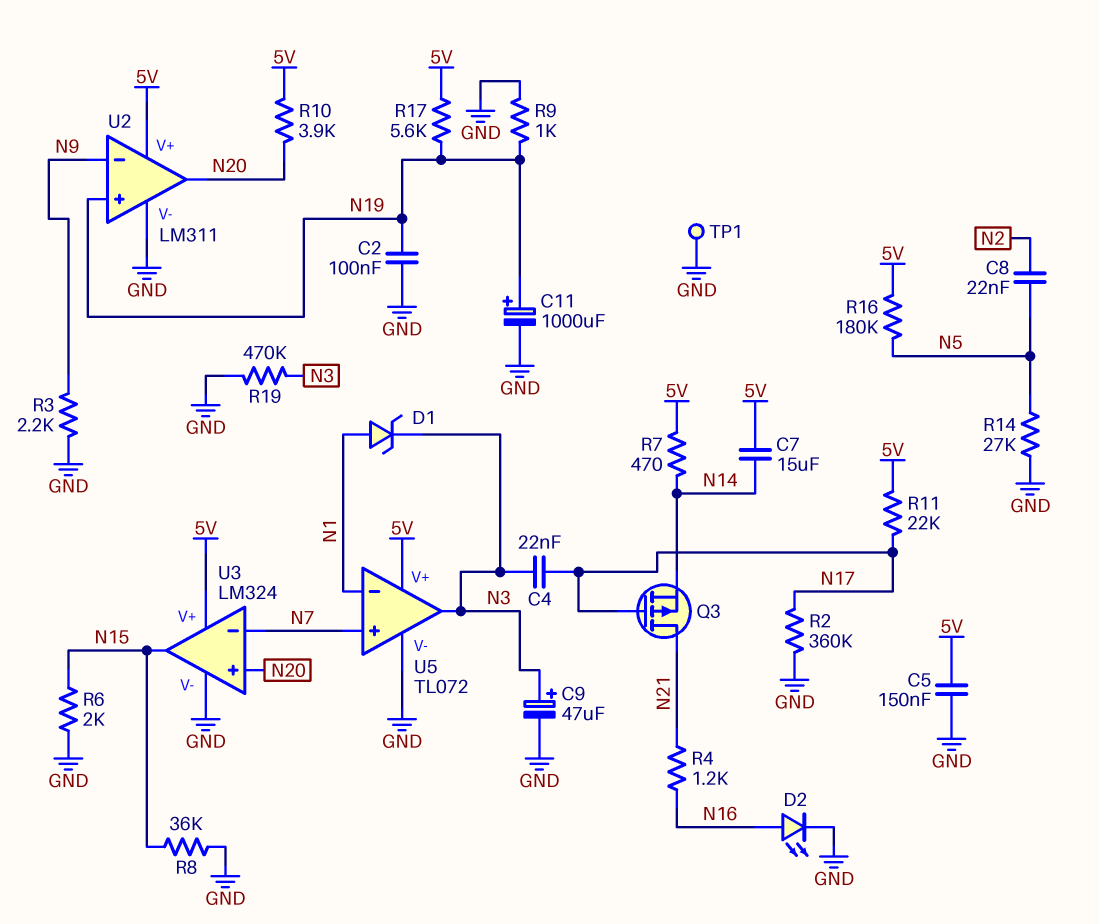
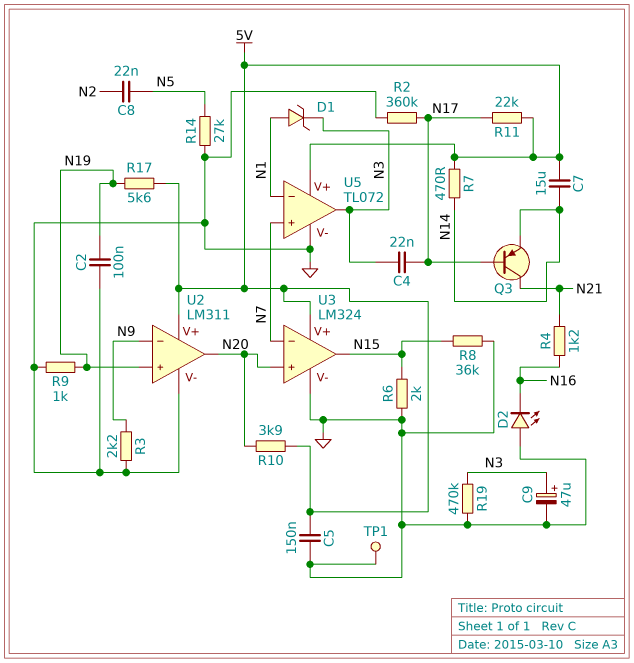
C11: 1000uF (plus N19, minus GND) -> none
D2: LED (A N16, K GND) -> LED (A GND, K N16)
Q3: PMOS (G N17, D N21, S N14) -> PNP (B N17, C N21, E N14)
R16: 180k (5V, N5) -> none

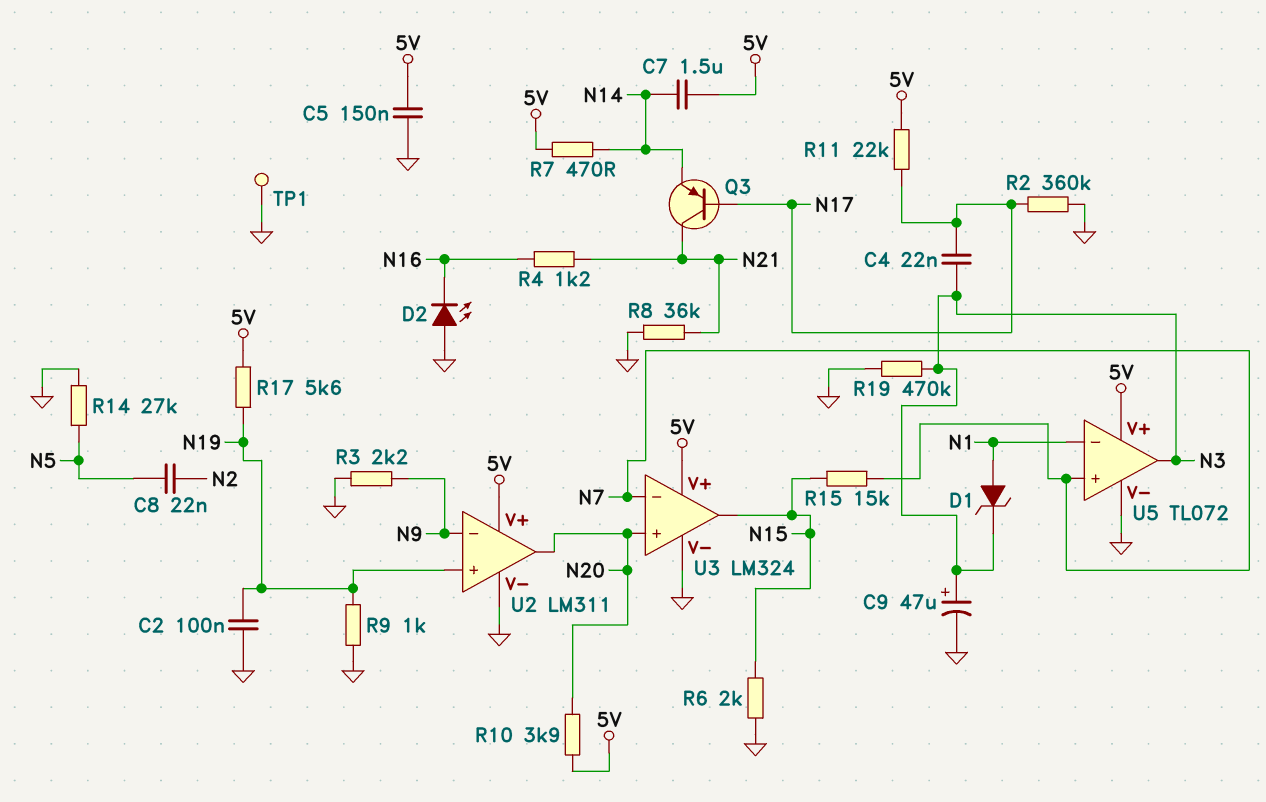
C7: 15uF (5V, N14) -> 1.5uF (5V, N14)
R8: 36k (GND, N15) -> 36k (GND, N21)
R15: none -> 15k (N7, N15)

